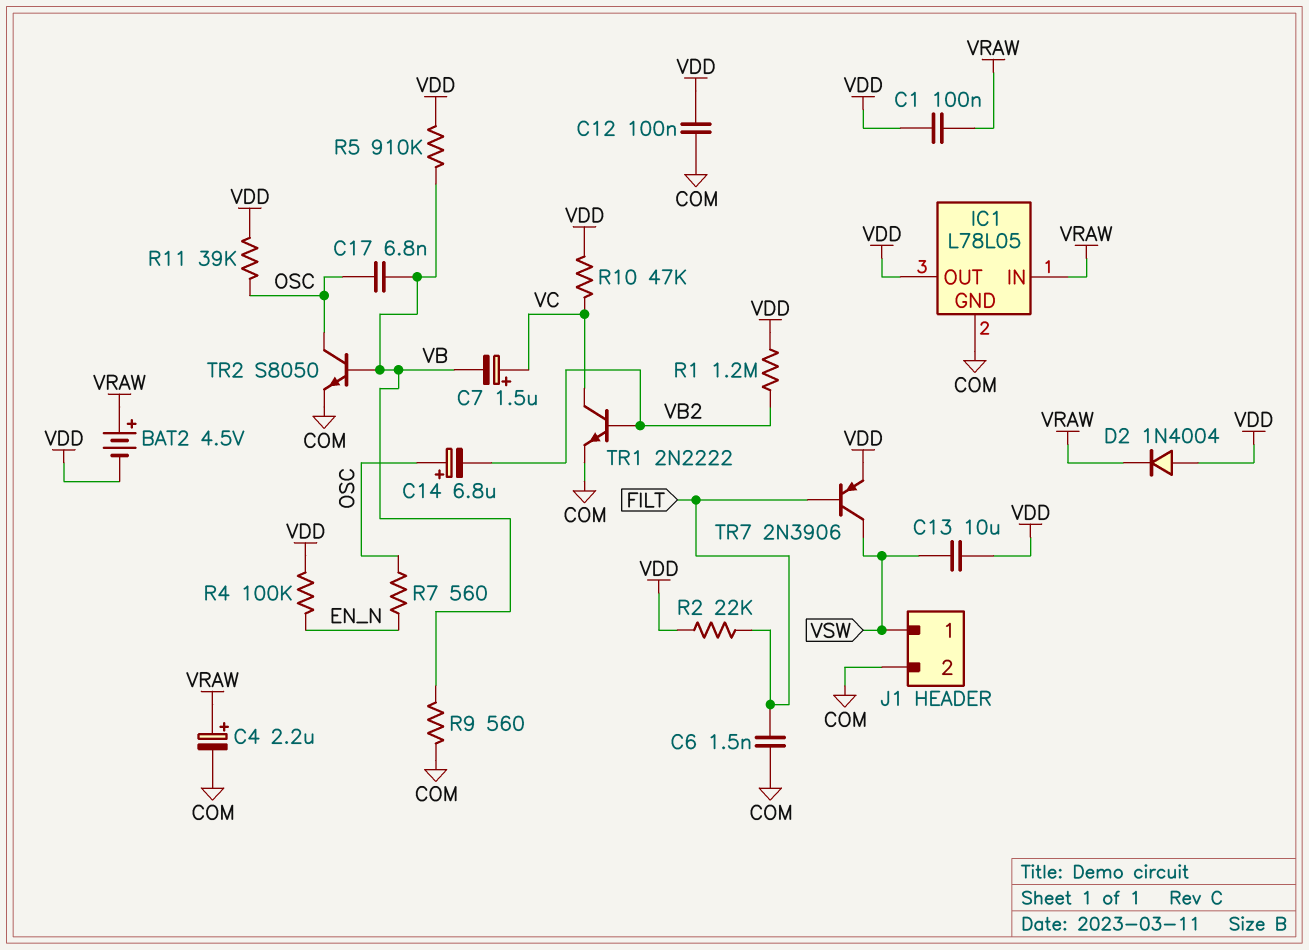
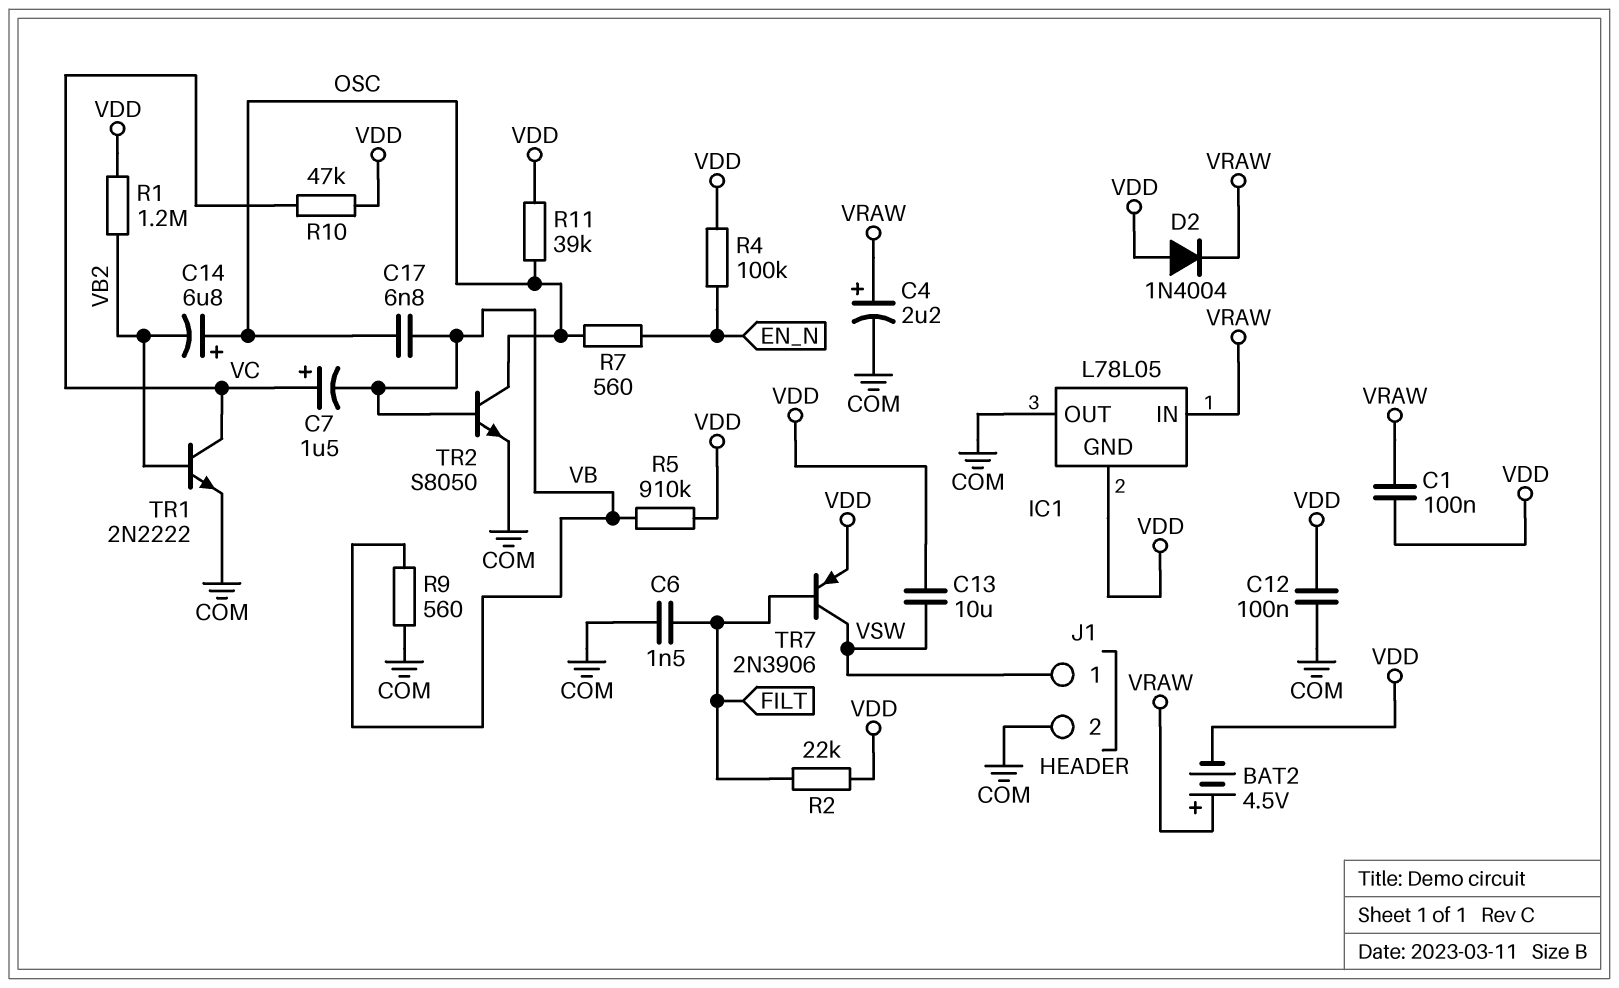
IC1 pin GND: COM -> VDD
IC1 pin OUT: VDD -> COM

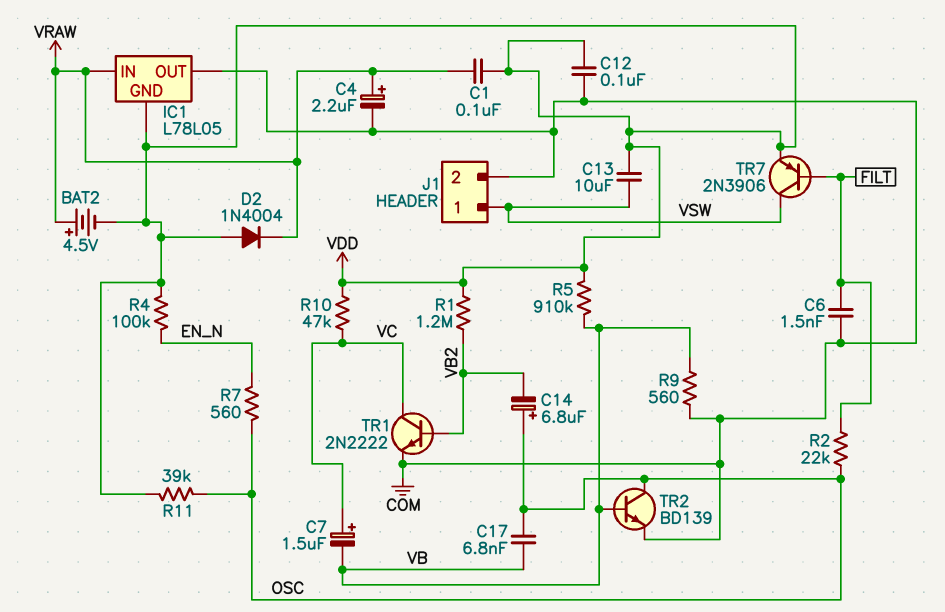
R2: 22k (FILT, VDD) -> 22k (FILT, OSC)
TR2: NPN S8050 (B VB, C OSC, E COM) -> NPN BD139 (B VB, C OSC, E COM)

